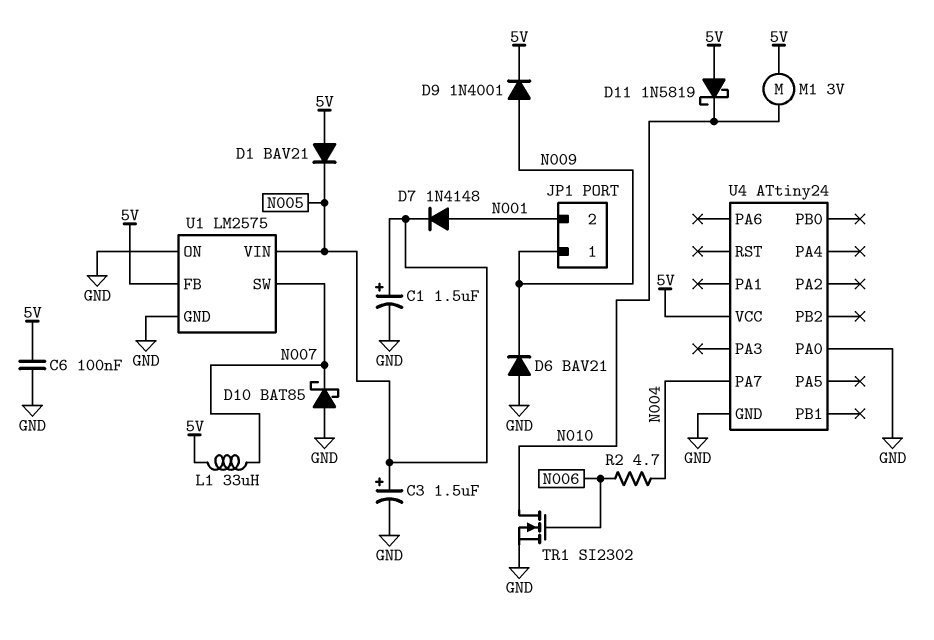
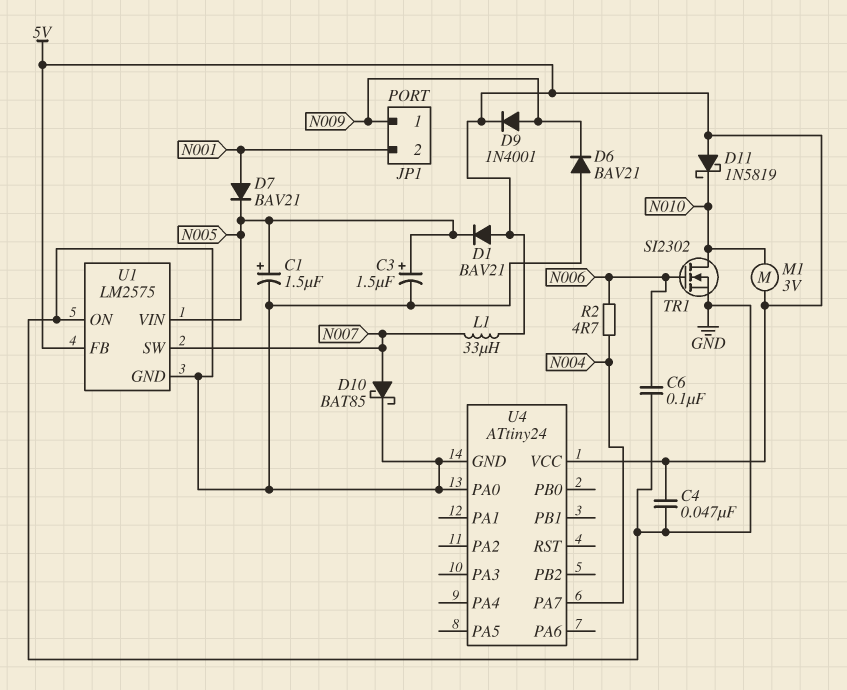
C4: none -> 47nF (5V, GND)
C6: 100nF (5V, GND) -> 100nF (GND, N006)
D7: diode 1N4148 (A N001, K N005) -> diode BAV21 (A N001, K N005)
D10: schottky BAT85 (A GND, K N007) -> schottky BAT85 (A N007, K GND)

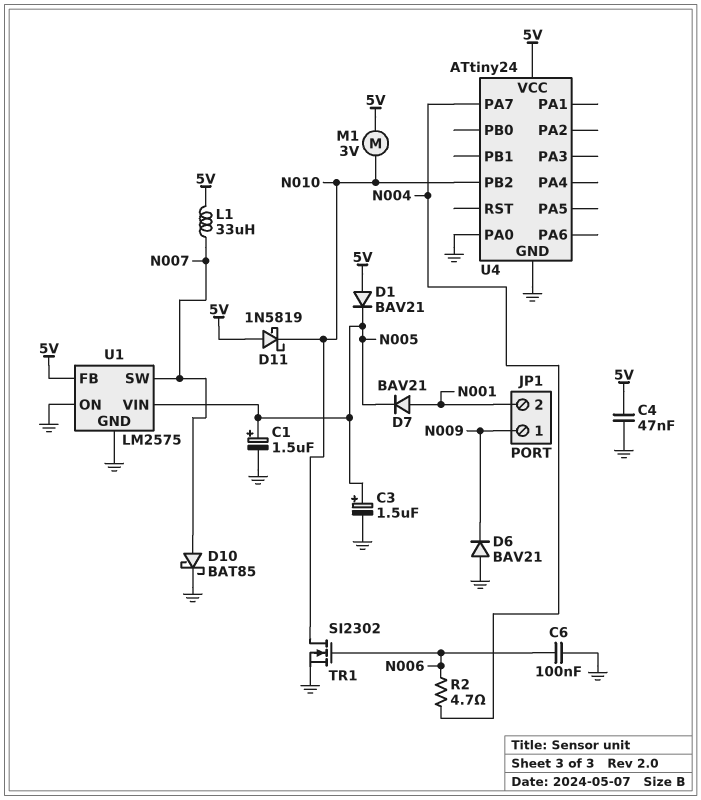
D9: diode 1N4001 (A N009, K 5V) -> none
U4 pin PB2: none -> N010

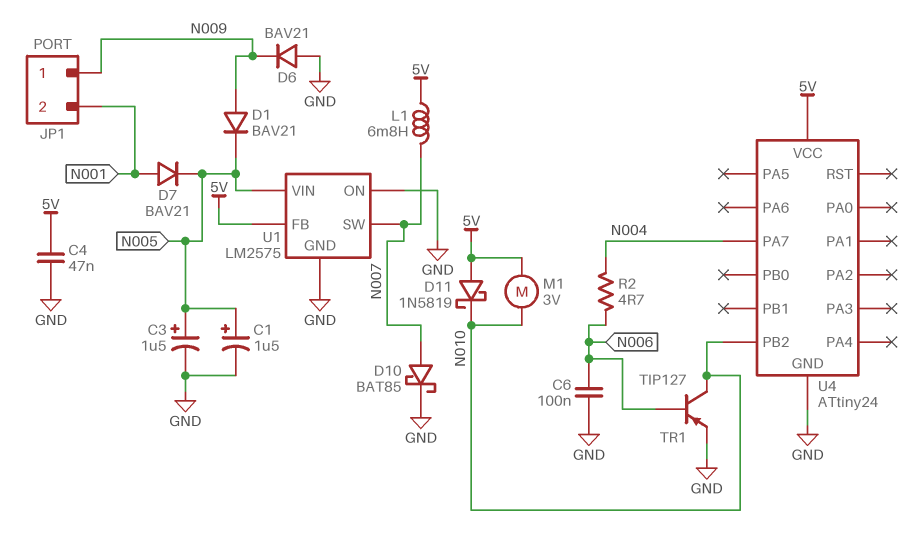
D1: diode BAV21 (A 5V, K N005) -> diode BAV21 (A N009, K N005)
L1: 33uH (5V, N007) -> 6.8mH (5V, N007)
TR1: NMOS SI2302 (G N006, D N010, S GND) -> PNP TIP127 (B N006, C N010, E GND)
U4 pin PA0: GND -> none

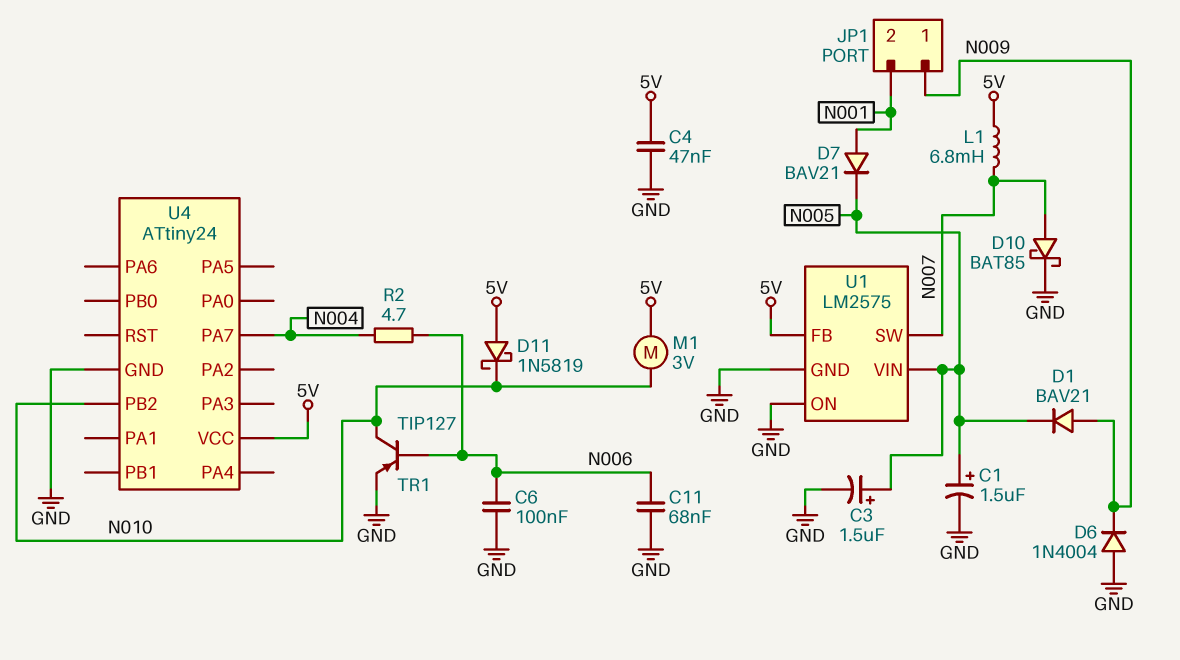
C11: none -> 68nF (GND, N006)
D6: diode BAV21 (A GND, K N009) -> diode 1N4004 (A GND, K N009)

